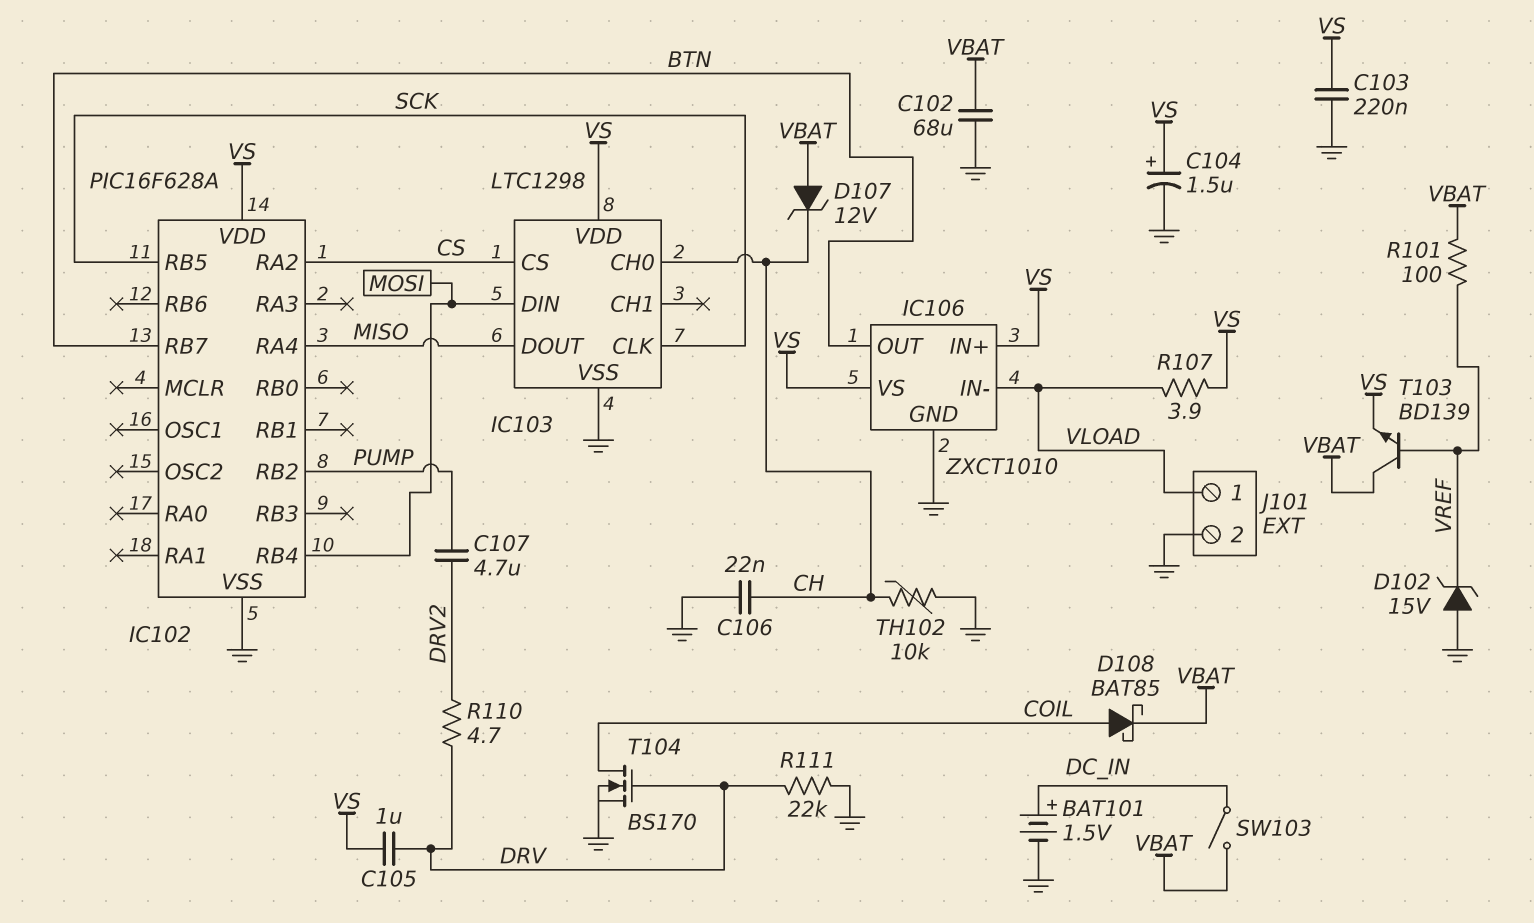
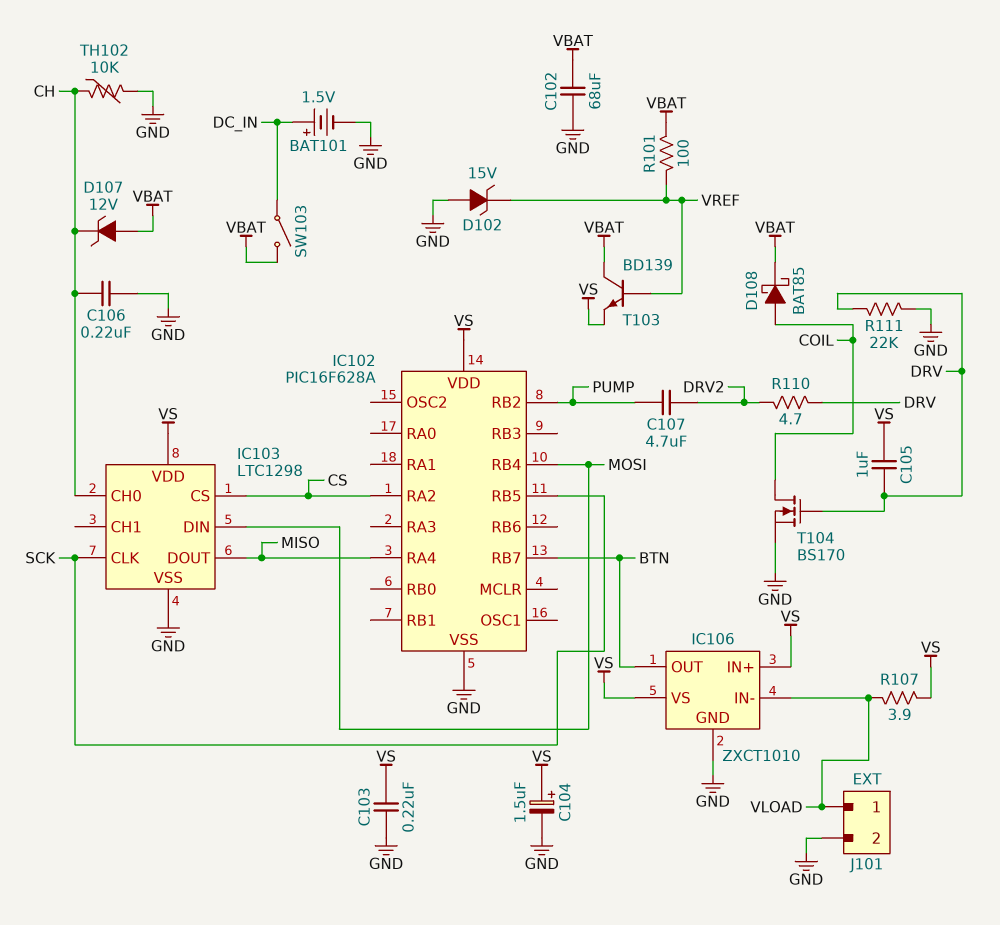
C106: 22nF (CH, GND) -> 220nF (CH, GND)

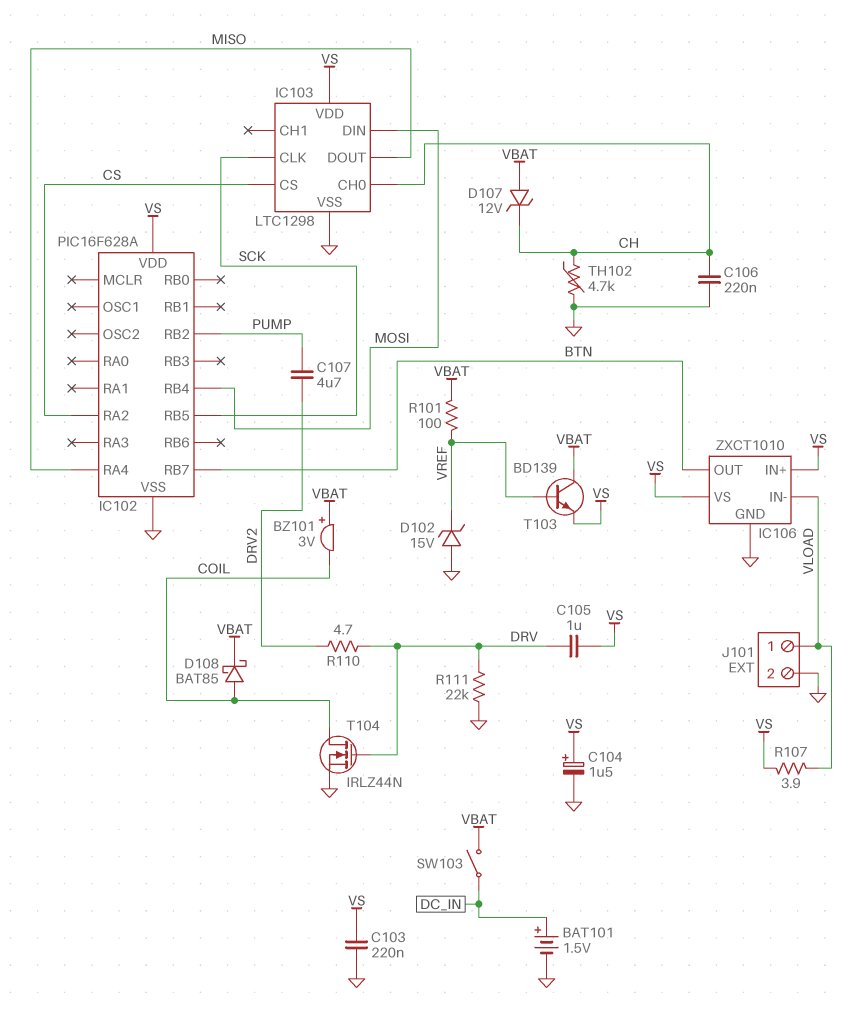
BZ101: none -> buzzer 3V (plus VBAT, minus COIL)
C102: 68uF (GND, VBAT) -> none
T104: NMOS BS170 (G DRV, D COIL, S GND) -> NMOS IRLZ44N (G DRV, D COIL, S GND)
TH102: 10k (CH, GND) -> 4.7k (CH, GND)

